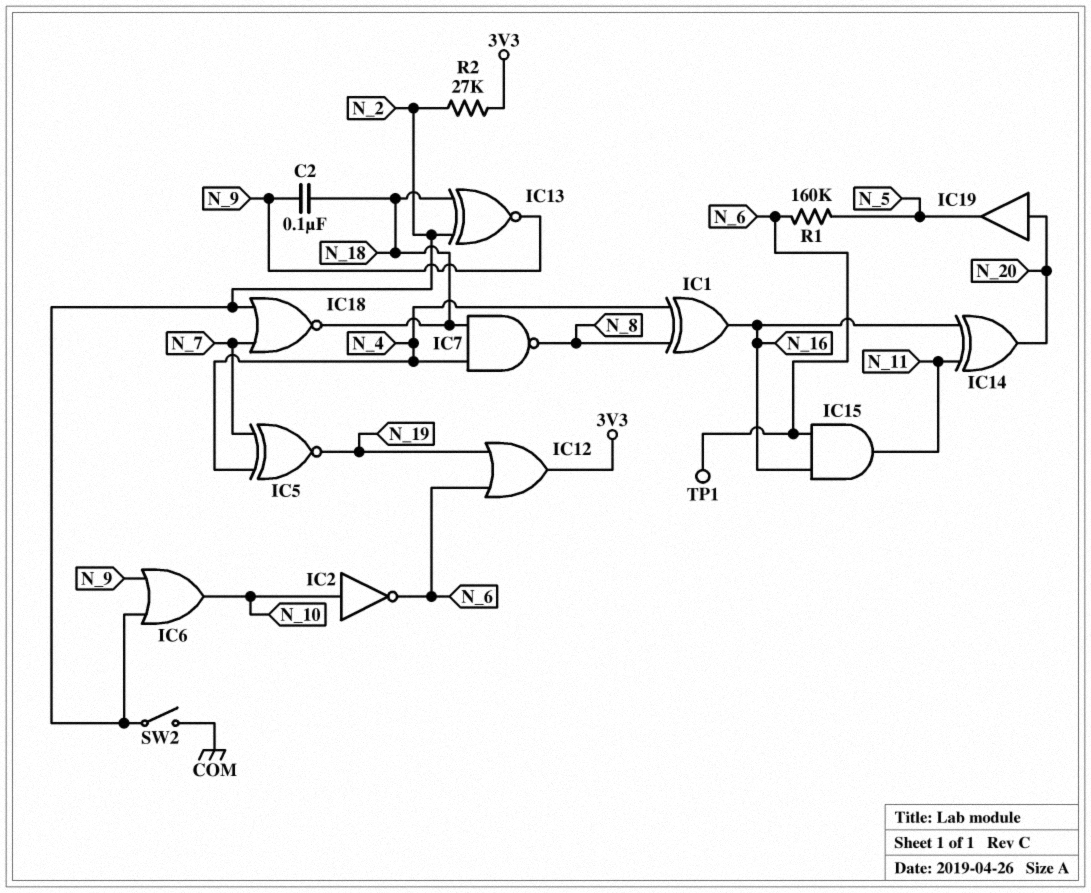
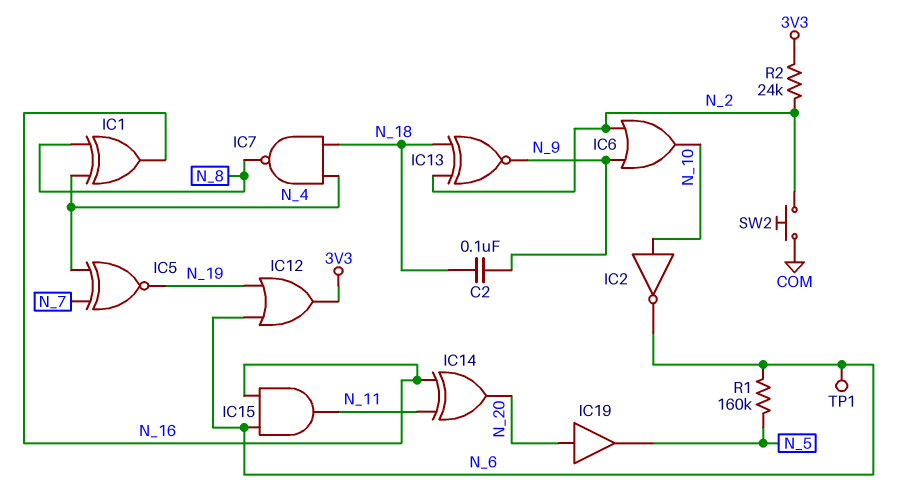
IC18: NOR (in N_2, in N_7, out N_18) -> none
R2: 27k (3V3, N_2) -> 24k (3V3, N_2)
SW2: switch (COM, N_2) -> button (COM, N_2)

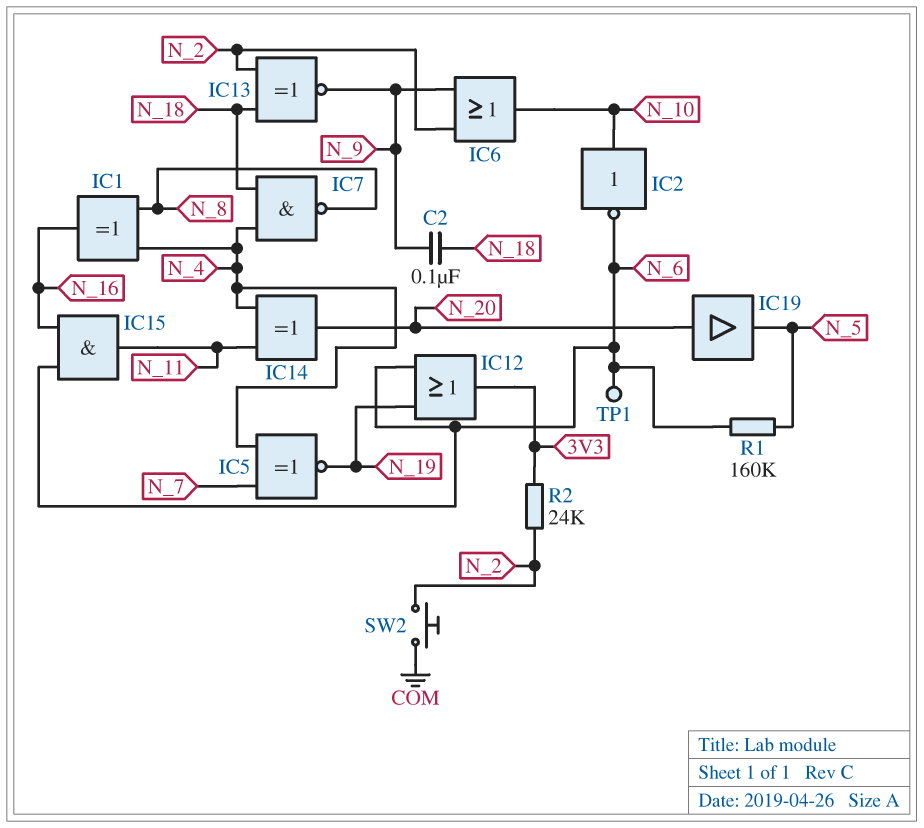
IC14: XOR (in N_11, in N_16, out N_20) -> XOR (in N_4, in N_11, out N_20)

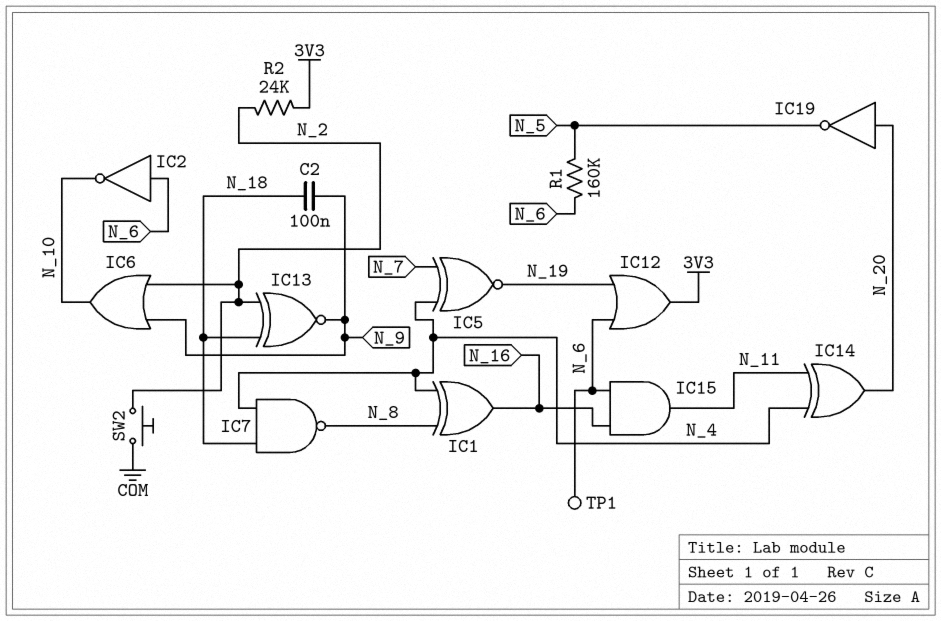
IC2: NOT (in N_10, out N_6) -> NOT (in N_6, out N_10)
IC19: buffer (in N_20, out N_5) -> NOT (in N_20, out N_5)

